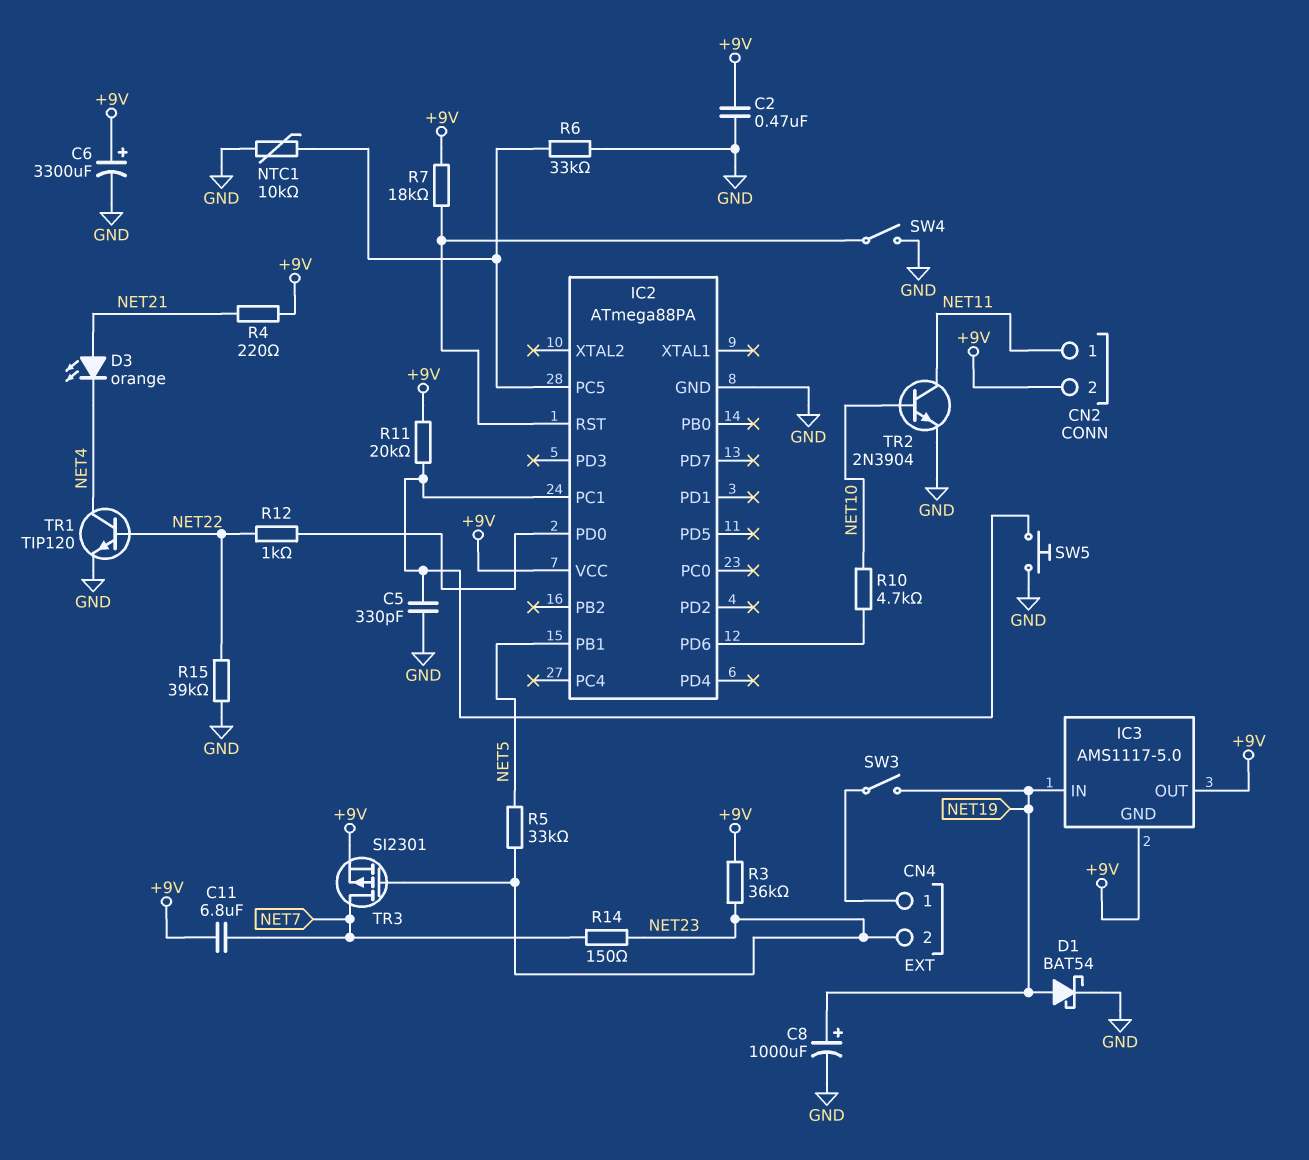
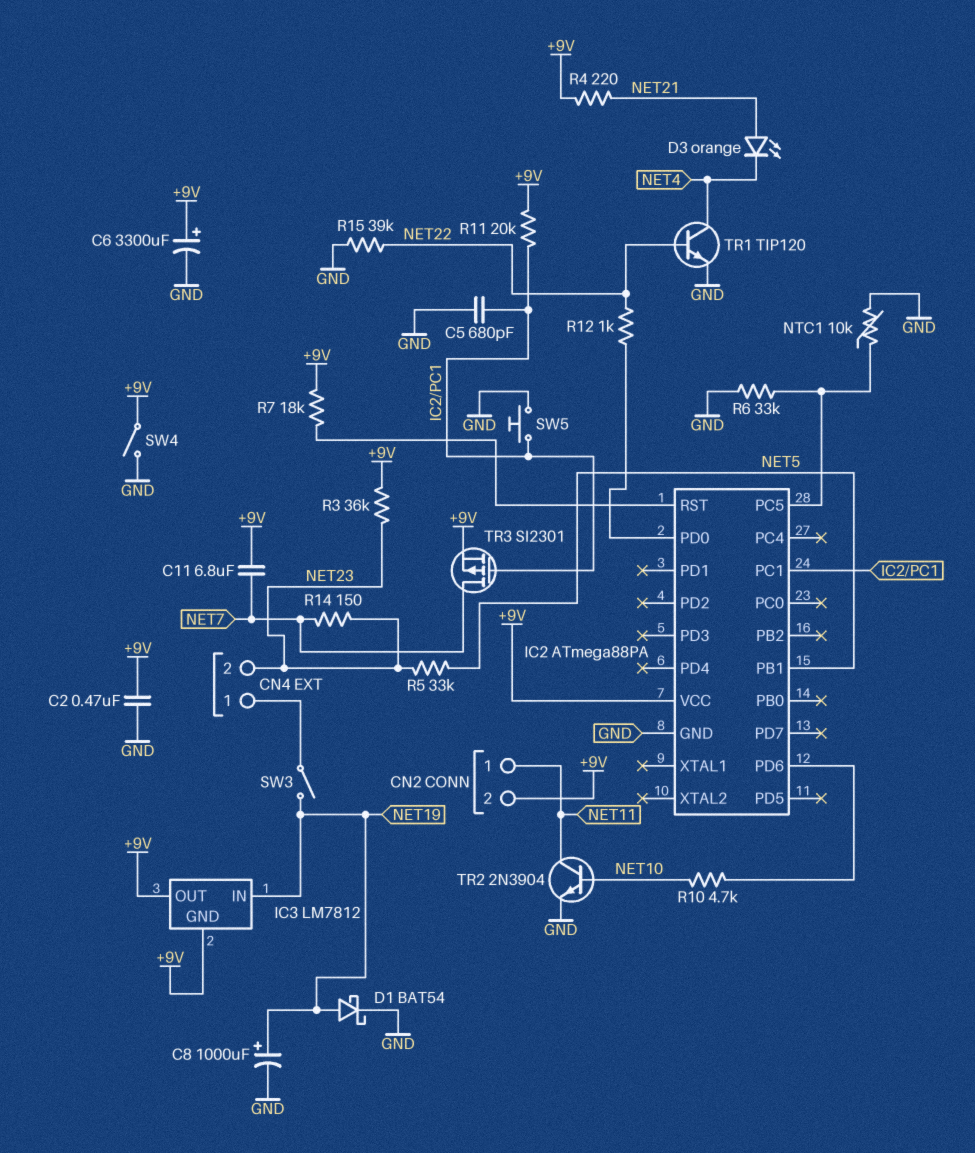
C5: 330pF (GND, IC2/PC1) -> 680pF (GND, IC2/PC1)
IC3: AMS1117-5.0 -> LM7812
SW4: switch (GND, IC2/RST) -> switch (+9V, GND)
TR3: PMOS SI2301 (G NET23, D NET7, S +9V) -> PMOS SI2301 (G IC2/PC1, D NET7, S +9V)

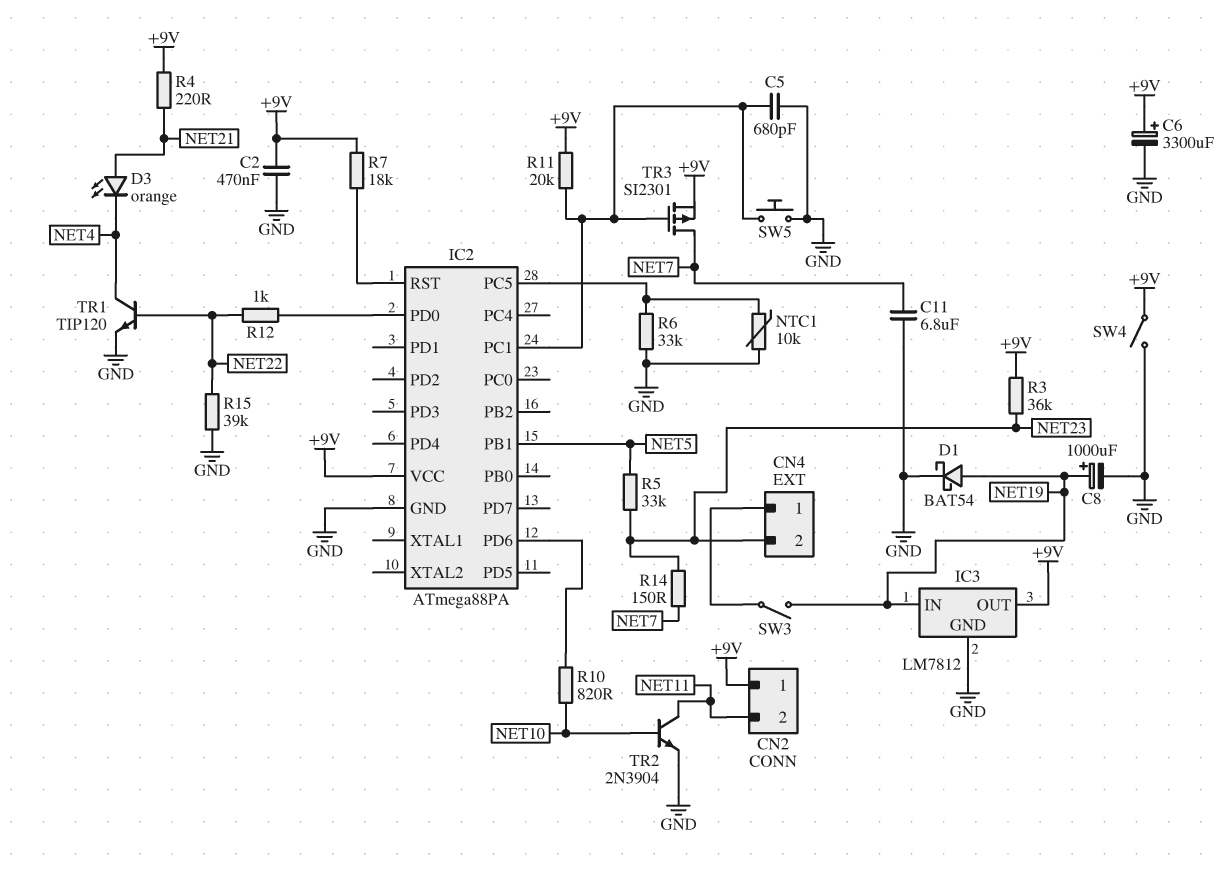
C11: 6.8uF (+9V, NET7) -> 6.8uF (GND, NET7)
CN2 pin 1: NET11 -> +9V
CN2 pin 2: +9V -> NET11
IC3 pin GND: +9V -> GND
R10: 4.7k (IC2/PD6, NET10) -> 820 (IC2/PD6, NET10)

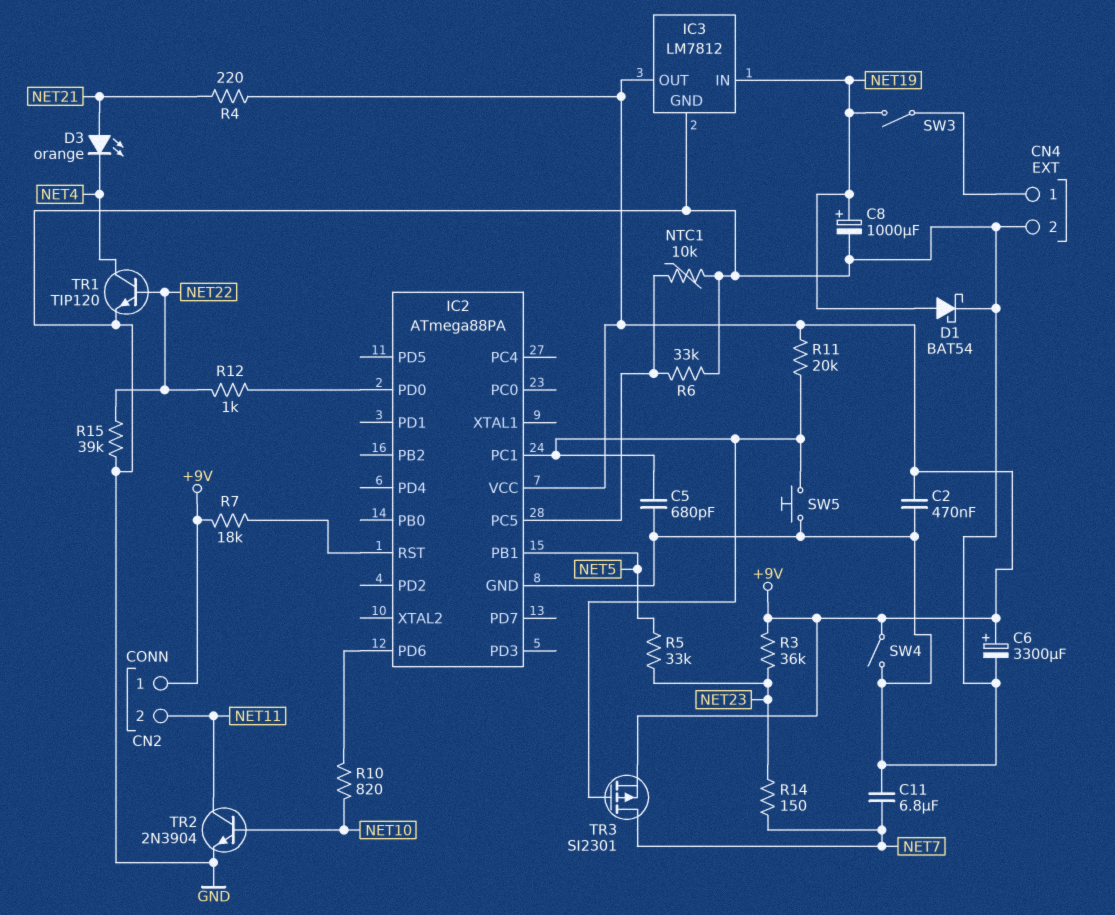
CN4 pin 2: NET23 -> GND

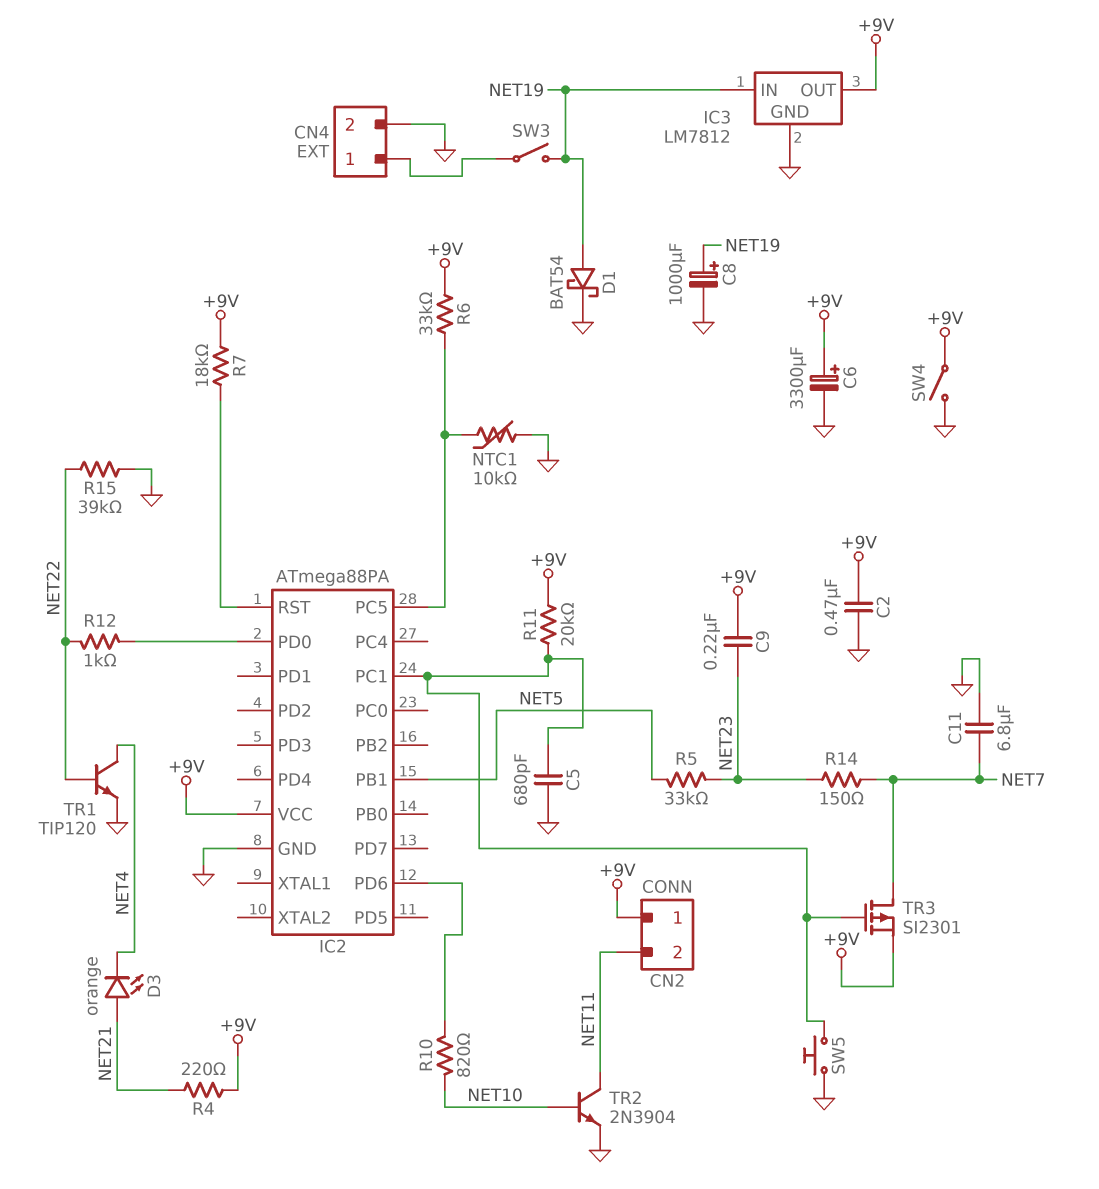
C9: none -> 220nF (+9V, NET23)
R3: 36k (+9V, NET23) -> none
R6: 33k (GND, IC2/PC5) -> 33k (+9V, IC2/PC5)

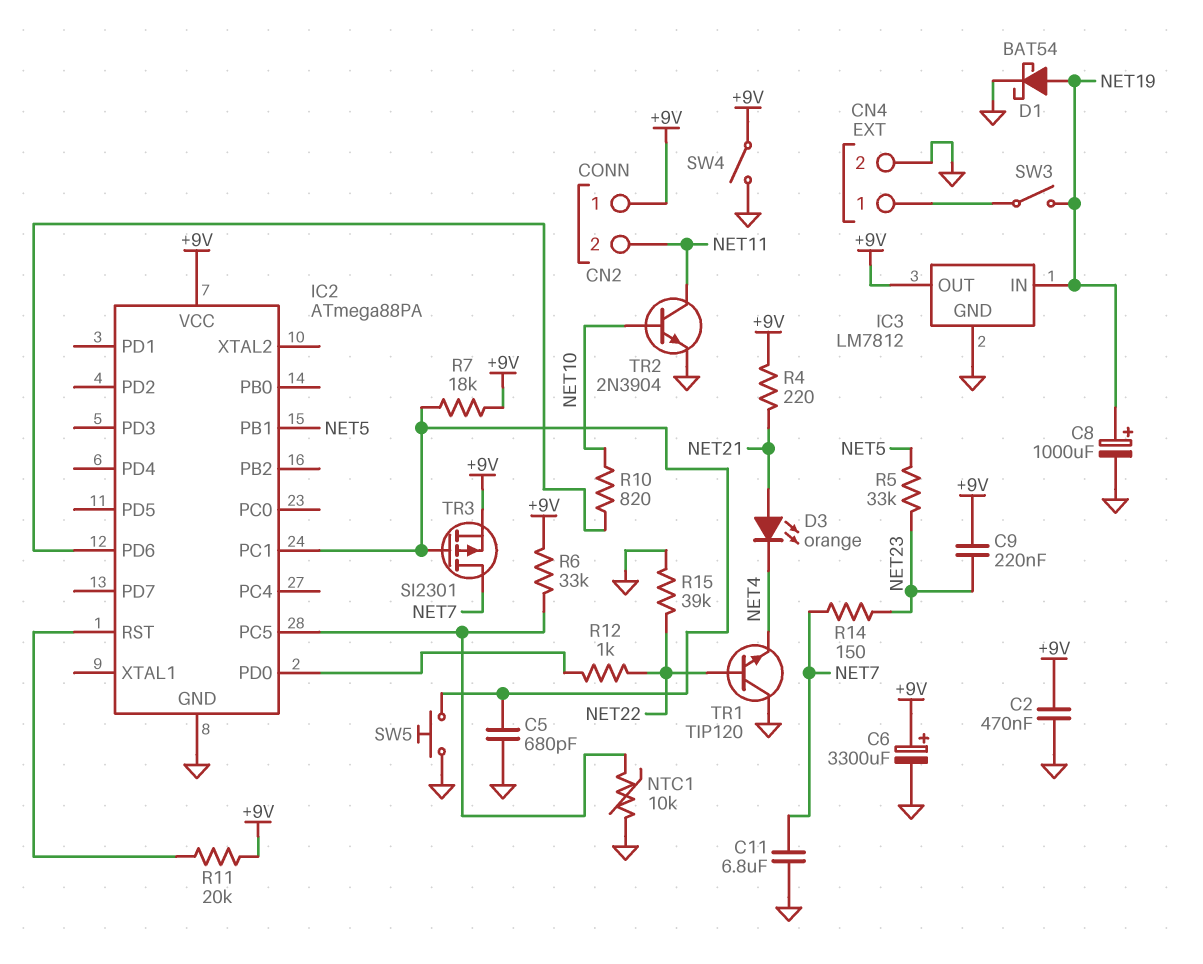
R7: 18k (+9V, IC2/RST) -> 18k (+9V, IC2/PC1)
R11: 20k (+9V, IC2/PC1) -> 20k (+9V, IC2/RST)
TR1: NPN TIP120 (B NET22, C NET4, E GND) -> NPN TIP120 (B NET22, C GND, E NET4)

